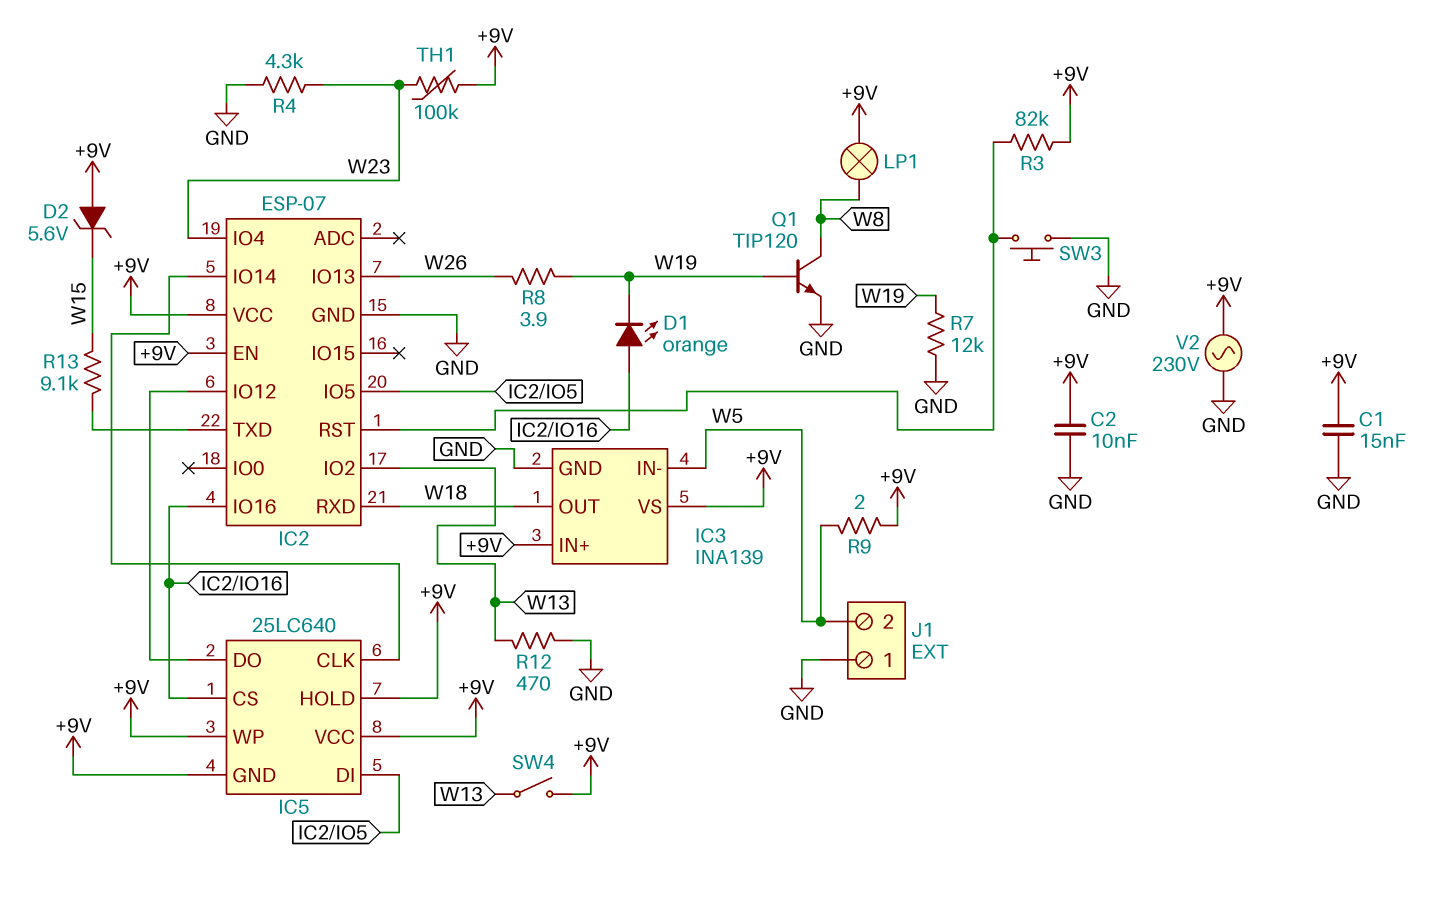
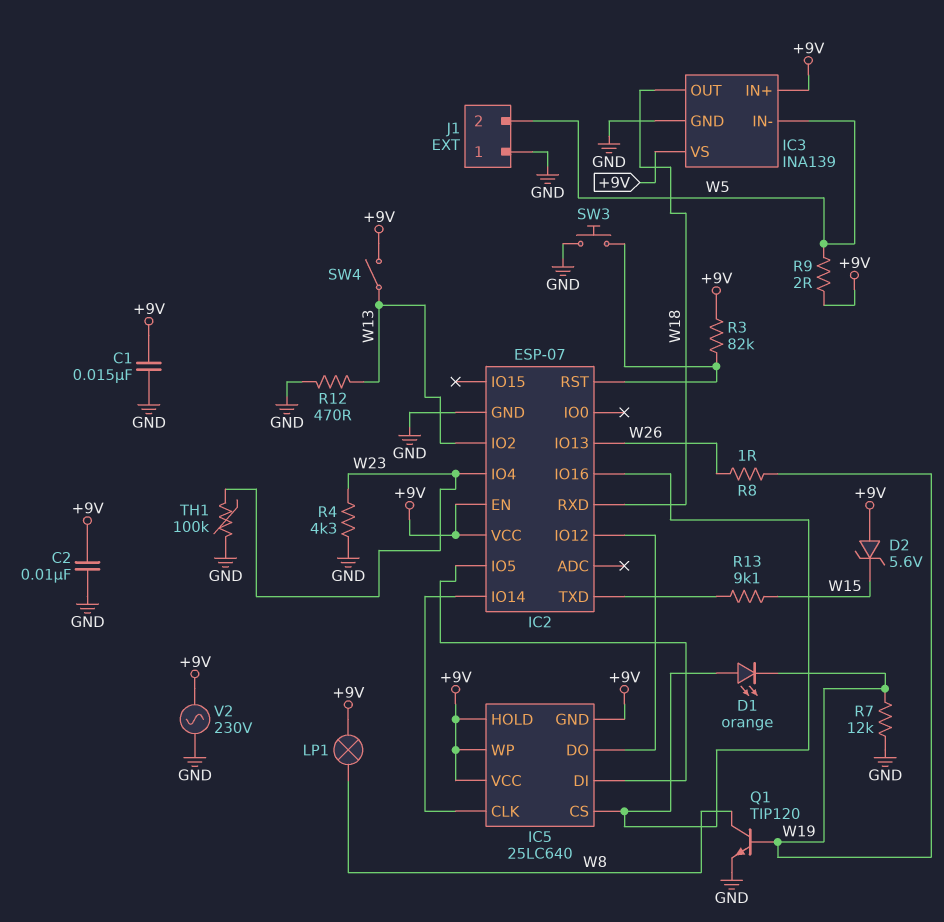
R8: 3.9 (W19, W26) -> 1 (W19, W26)
TH1: 100k (+9V, W23) -> 100k (GND, W23)

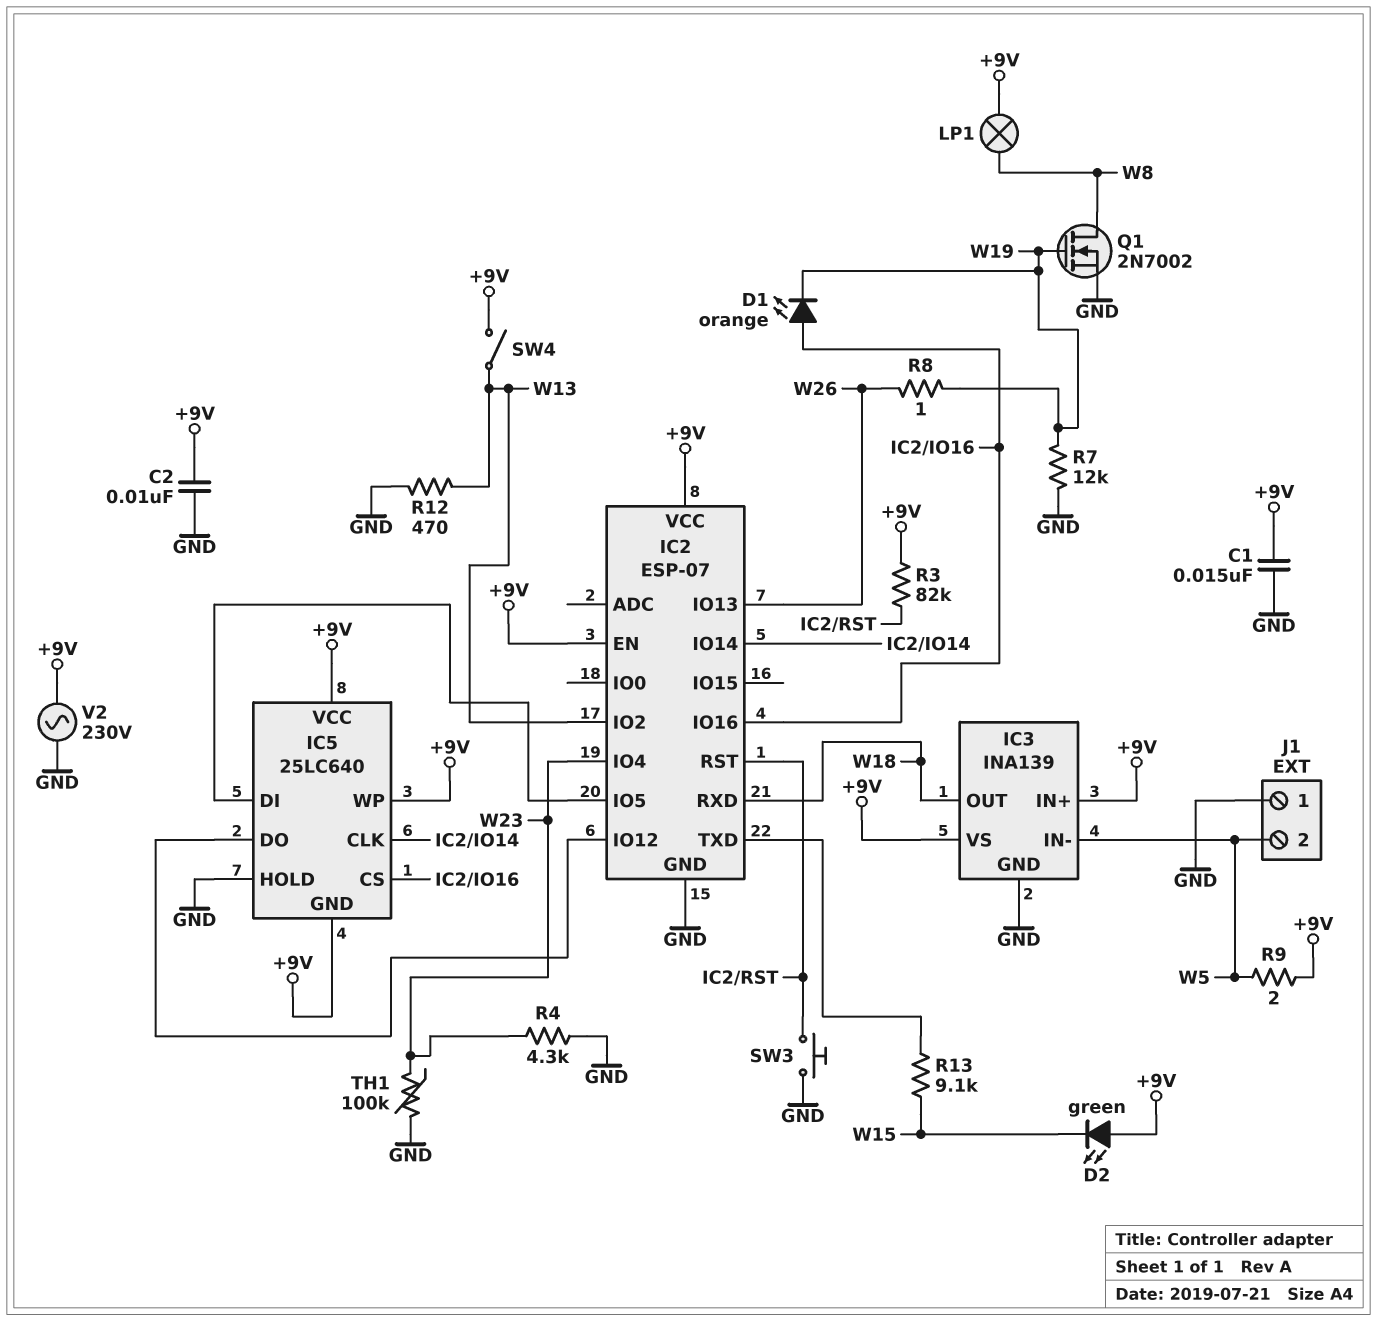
D2: zener 5.6V (A +9V, K W15) -> LED green (A +9V, K W15)
IC5 pin HOLD: +9V -> GND
Q1: NPN TIP120 (B W19, C W8, E GND) -> NMOS 2N7002 (G W19, D W8, S GND)

